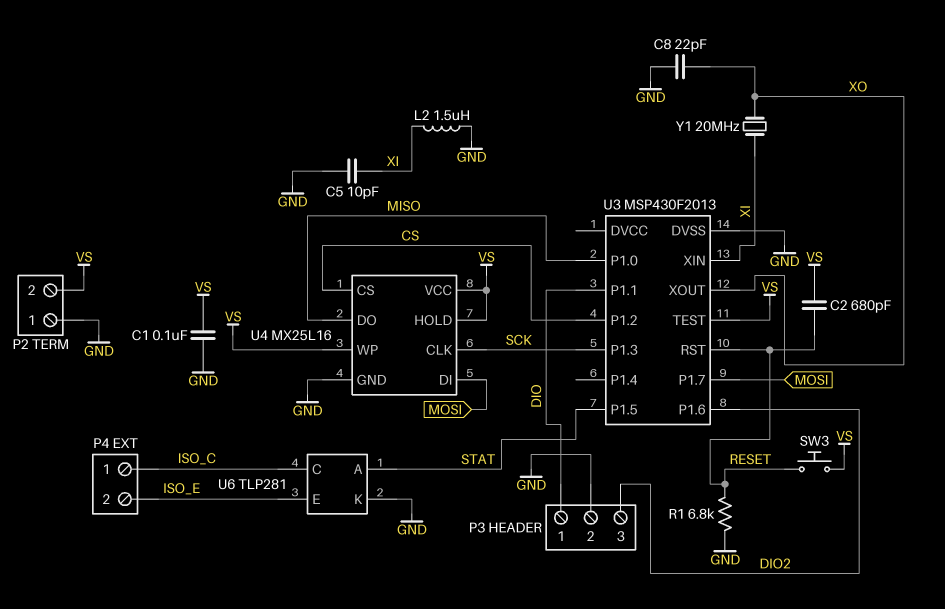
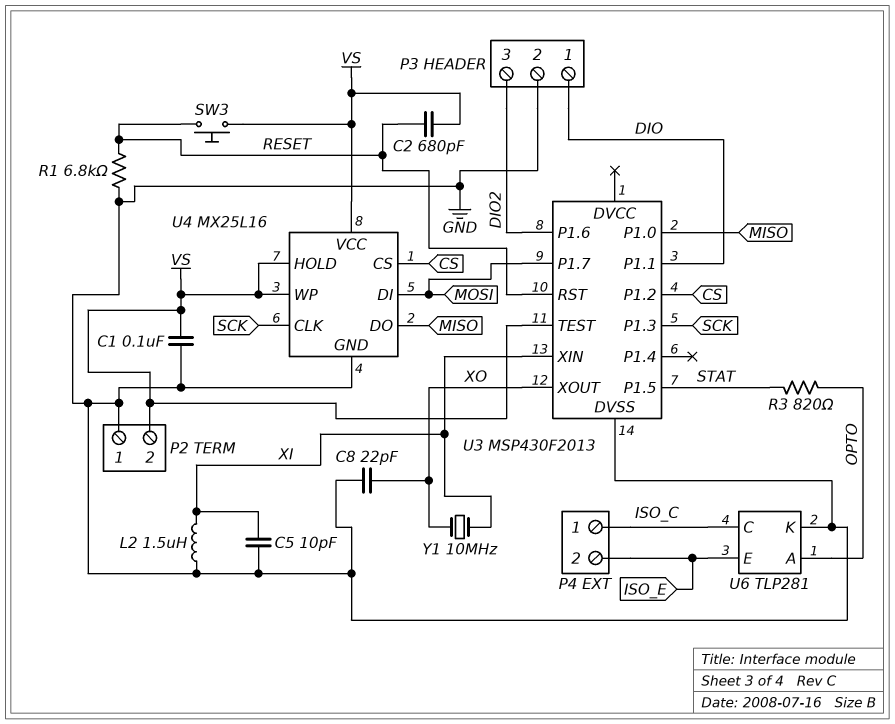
R3: none -> 820 (OPTO, STAT)
U6 pin A: STAT -> OPTO
Y1: 20MHz (XI, XO) -> 10MHz (XI, XO)

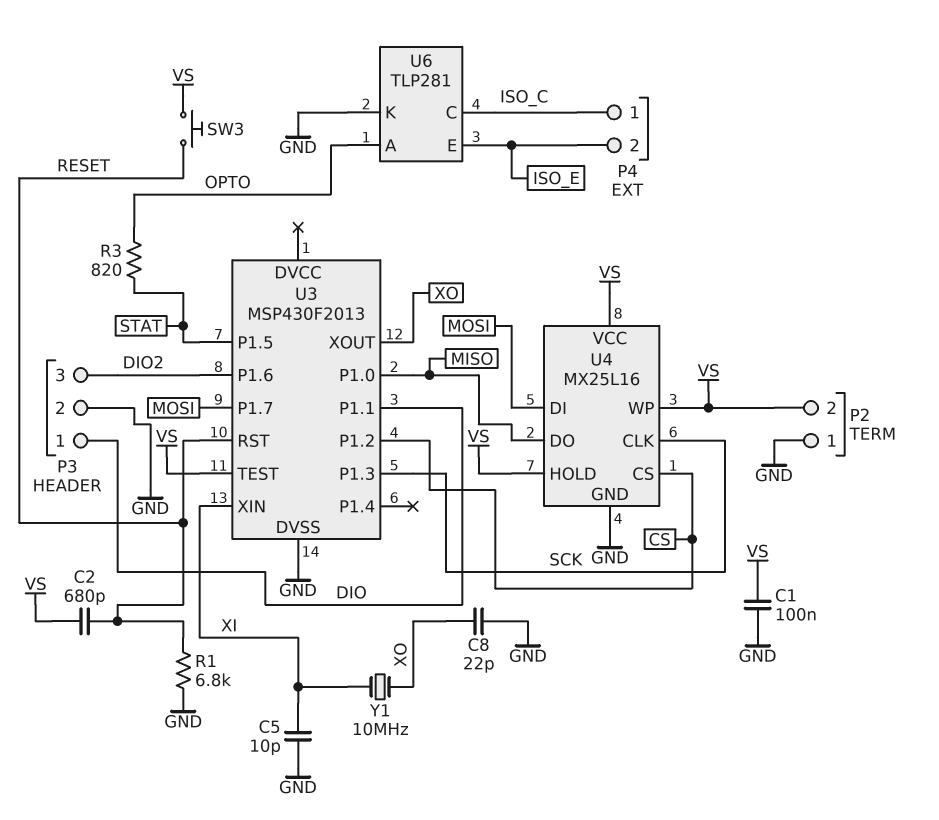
L2: 1.5uH (GND, XI) -> none

